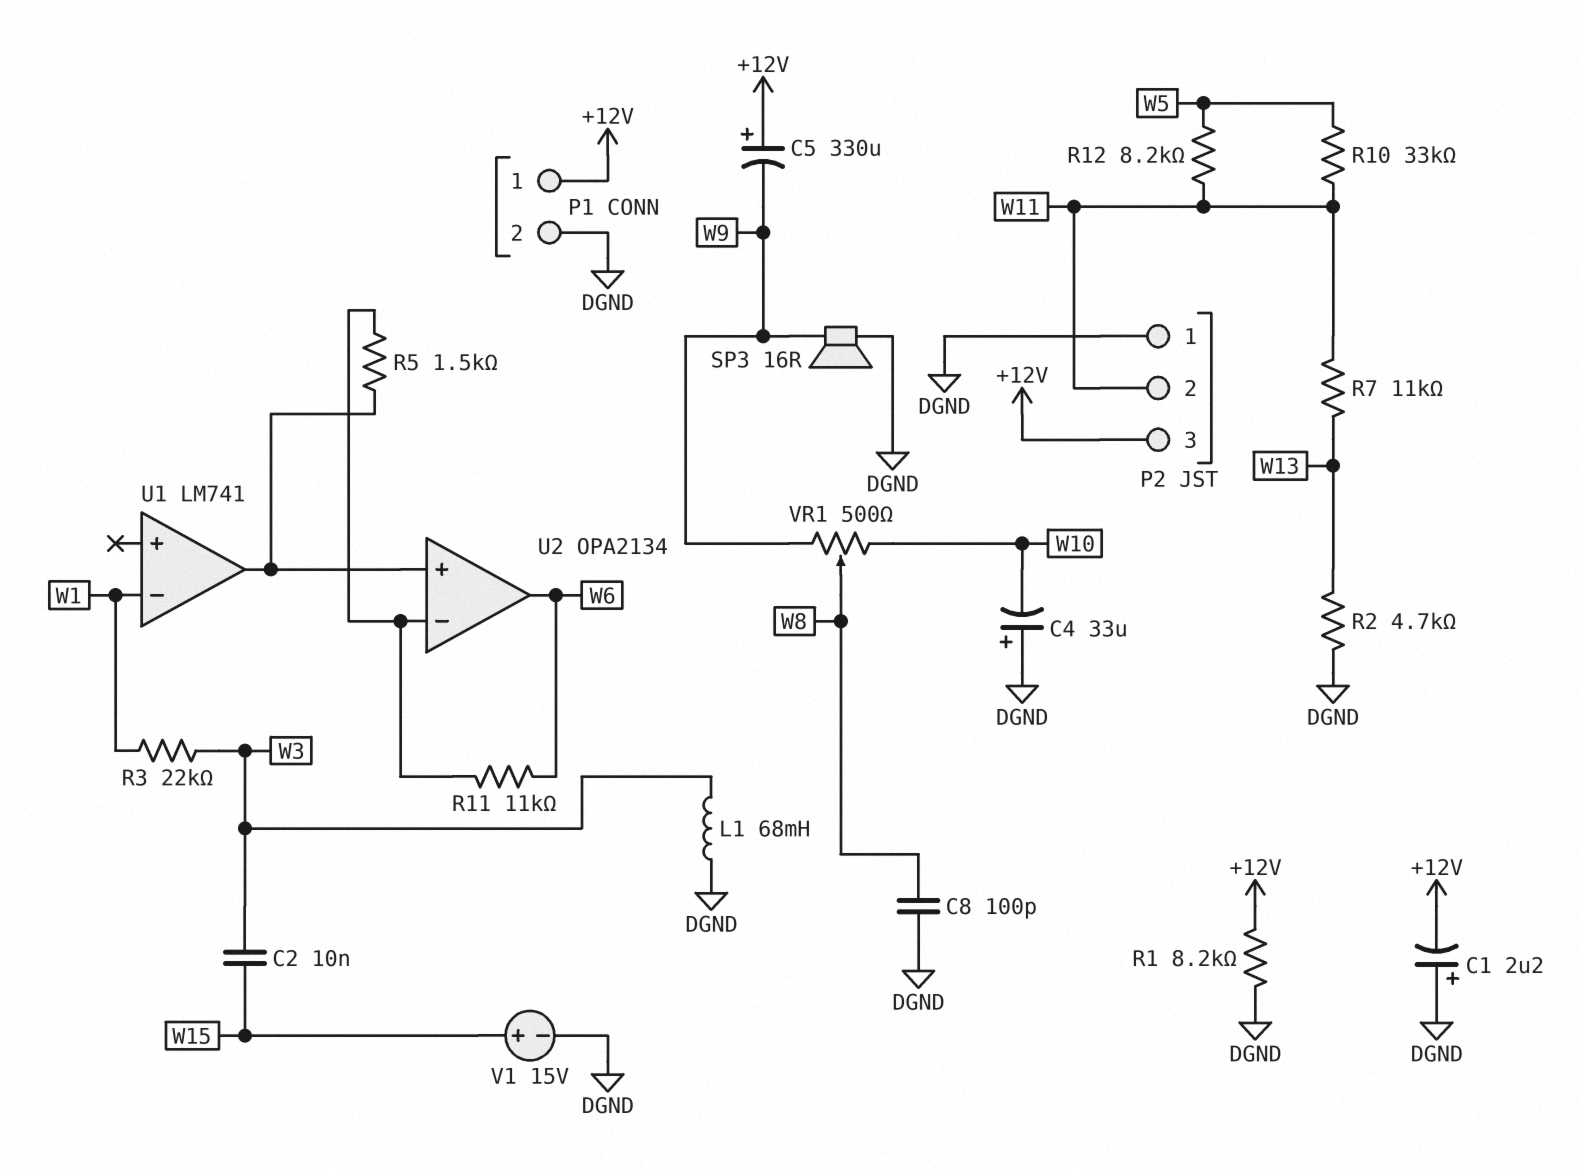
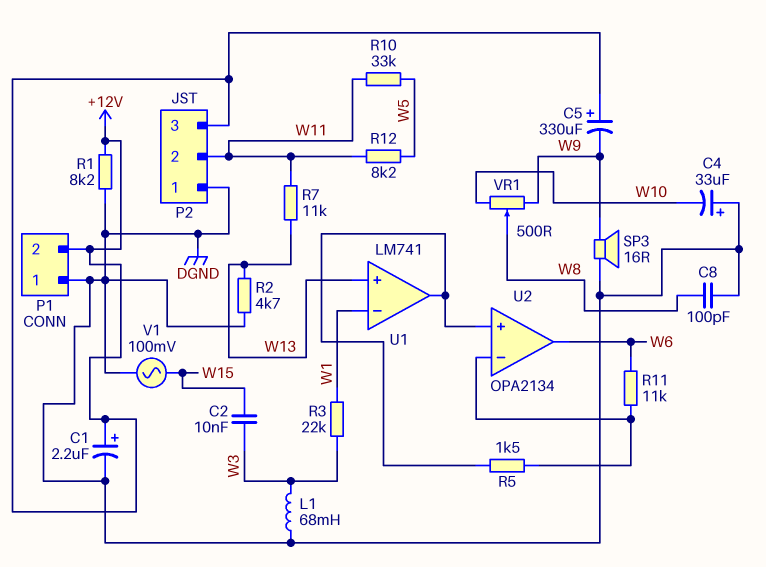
C1: 2.2uF (plus DGND, minus +12V) -> 2.2uF (plus +12V, minus DGND)
P1 pin 1: +12V -> DGND
P1 pin 2: DGND -> +12V
U1 pin in+: none -> W13
V1: 15V (plus W15, minus DGND) -> AC 100mV (DGND, W15)

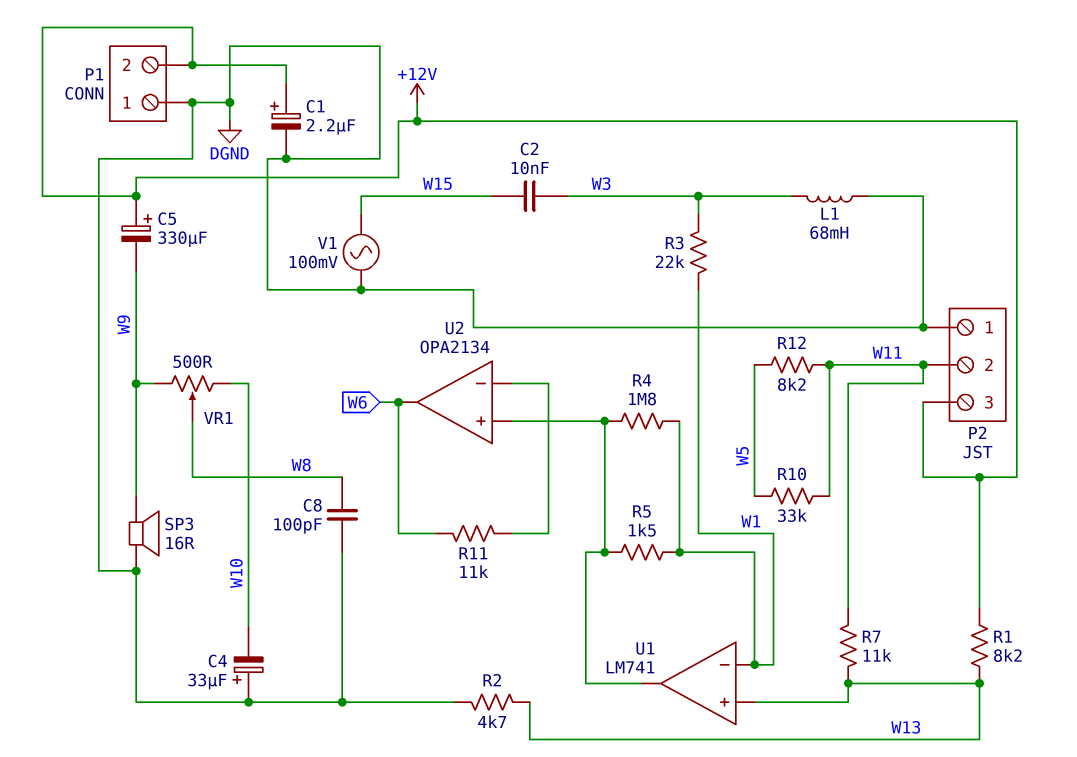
R1: 8.2k (+12V, DGND) -> 8.2k (+12V, W13)
R4: none -> 1.8M (U1/out, W1)
R5: 1.5k (U1/out, U2/in-) -> 1.5k (U1/out, W1)

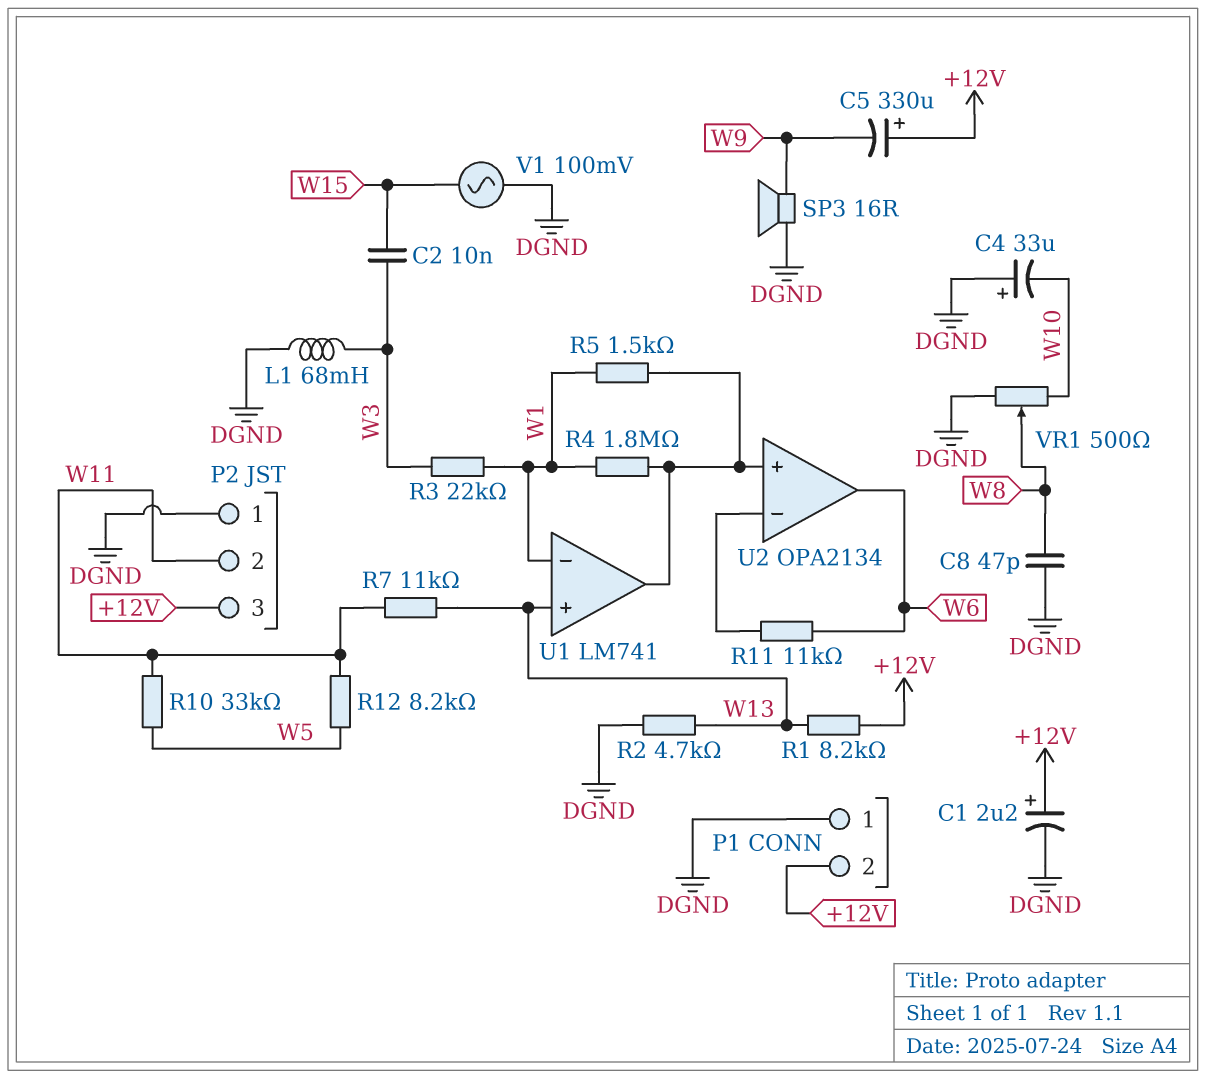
C8: 100pF (DGND, W8) -> 47pF (DGND, W8)
VR1: 500 (W9, W10, wiper W8) -> 500 (DGND, W10, wiper W8)

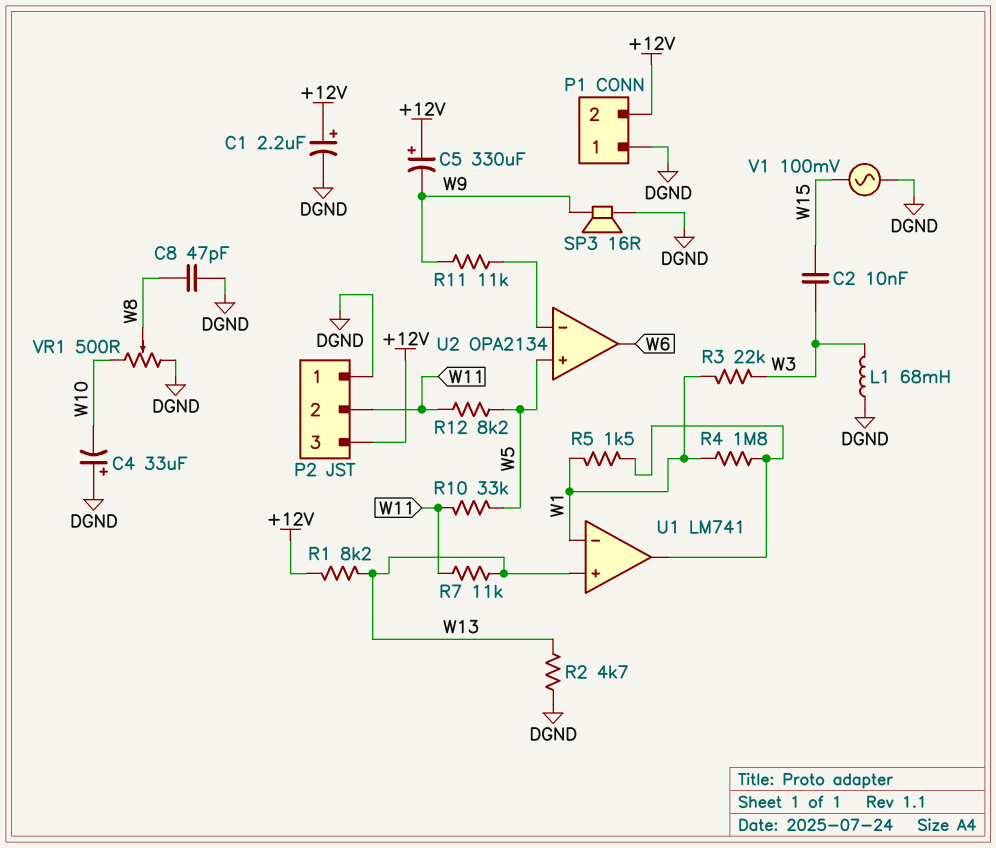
R11: 11k (U2/in-, W6) -> 11k (U2/in-, W9)
U2 pin in+: U1/out -> W5

